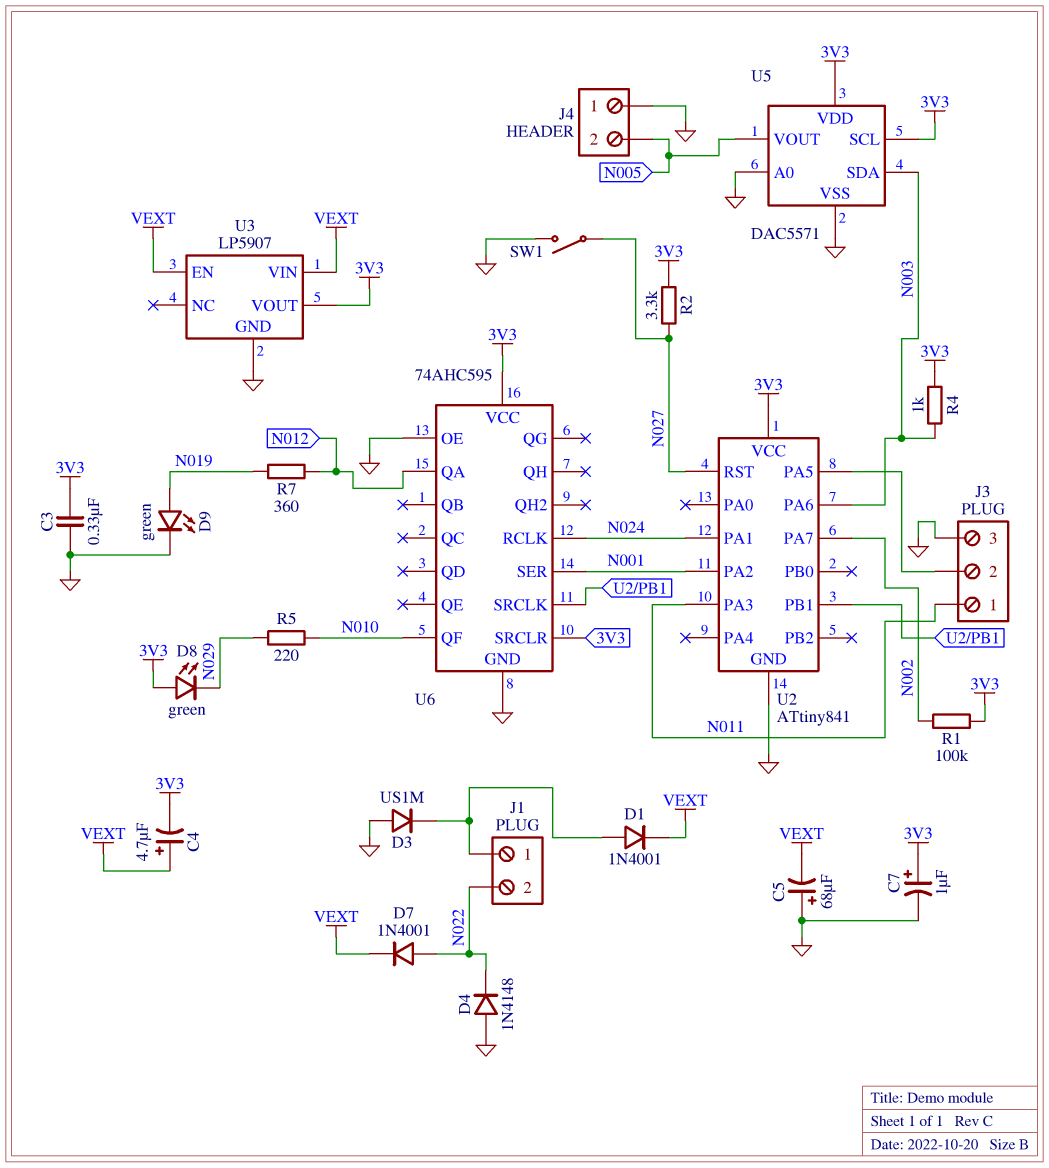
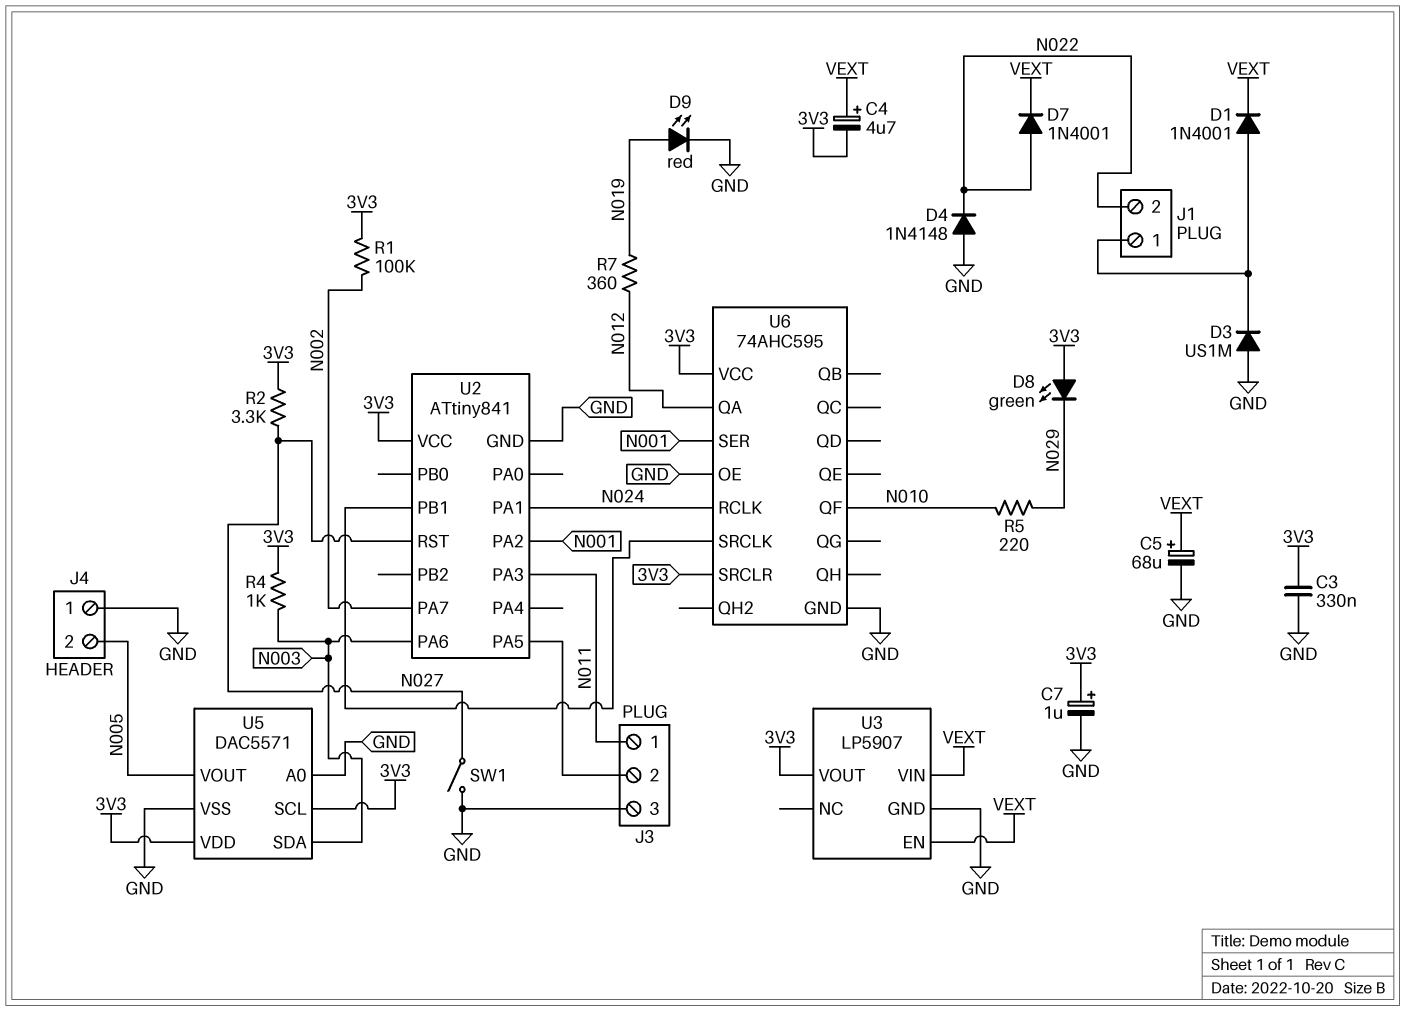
C5: 68uF (plus GND, minus VEXT) -> 68uF (plus VEXT, minus GND)
D9: LED green (A N019, K GND) -> LED red (A N019, K GND)

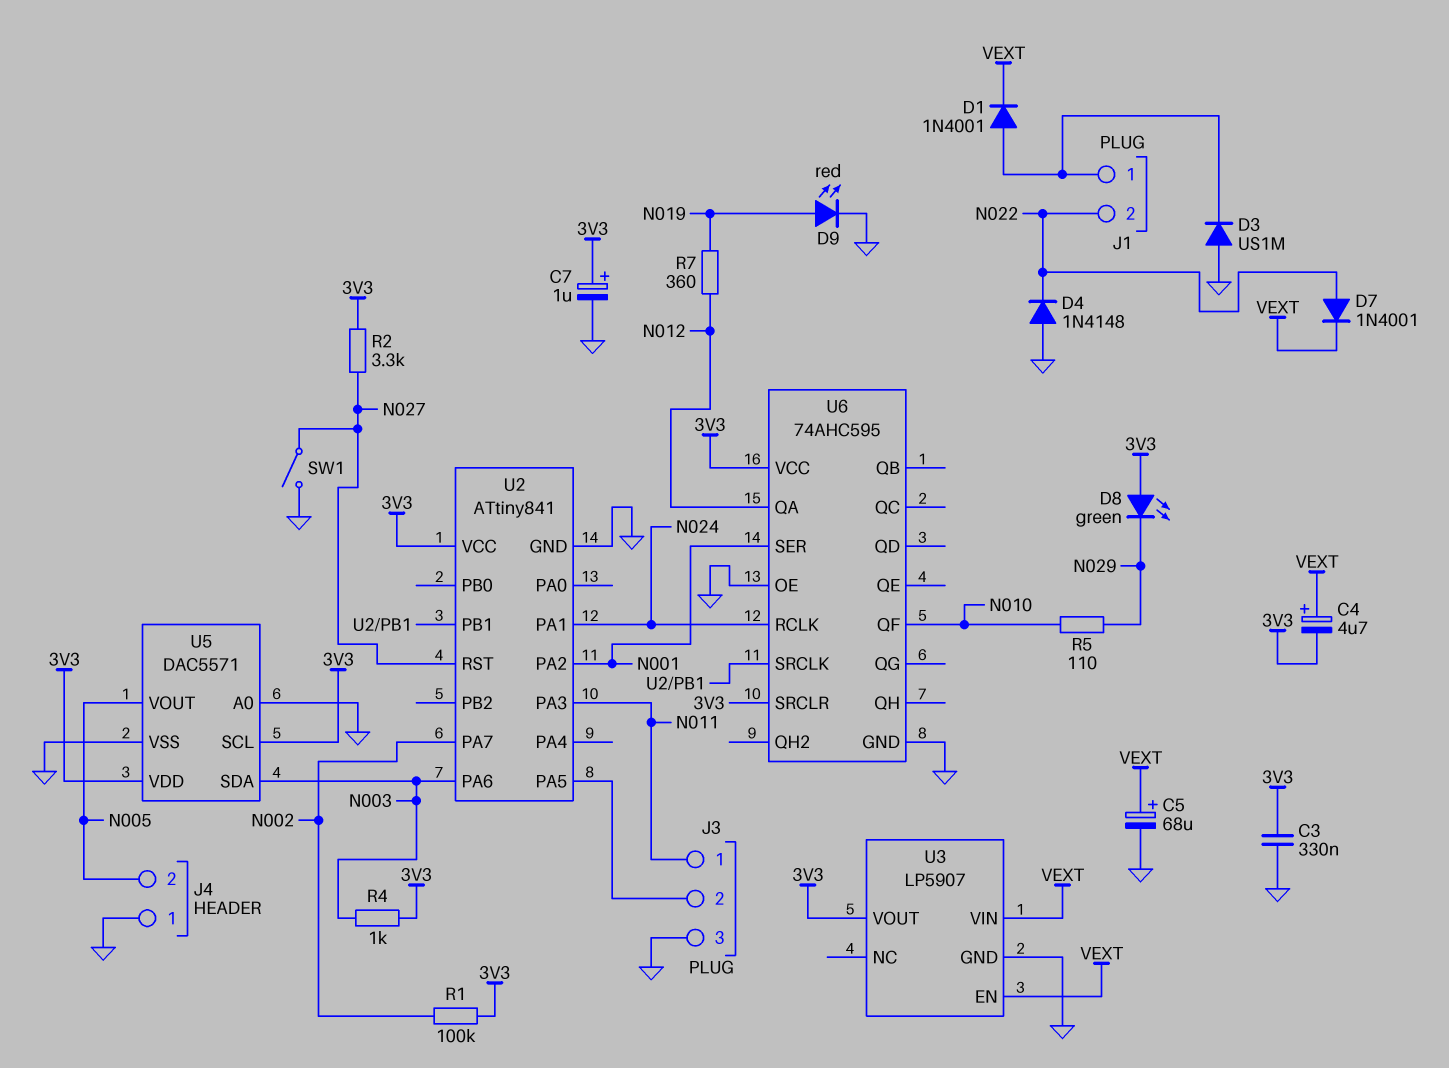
R5: 220 (N010, N029) -> 110 (N010, N029)

